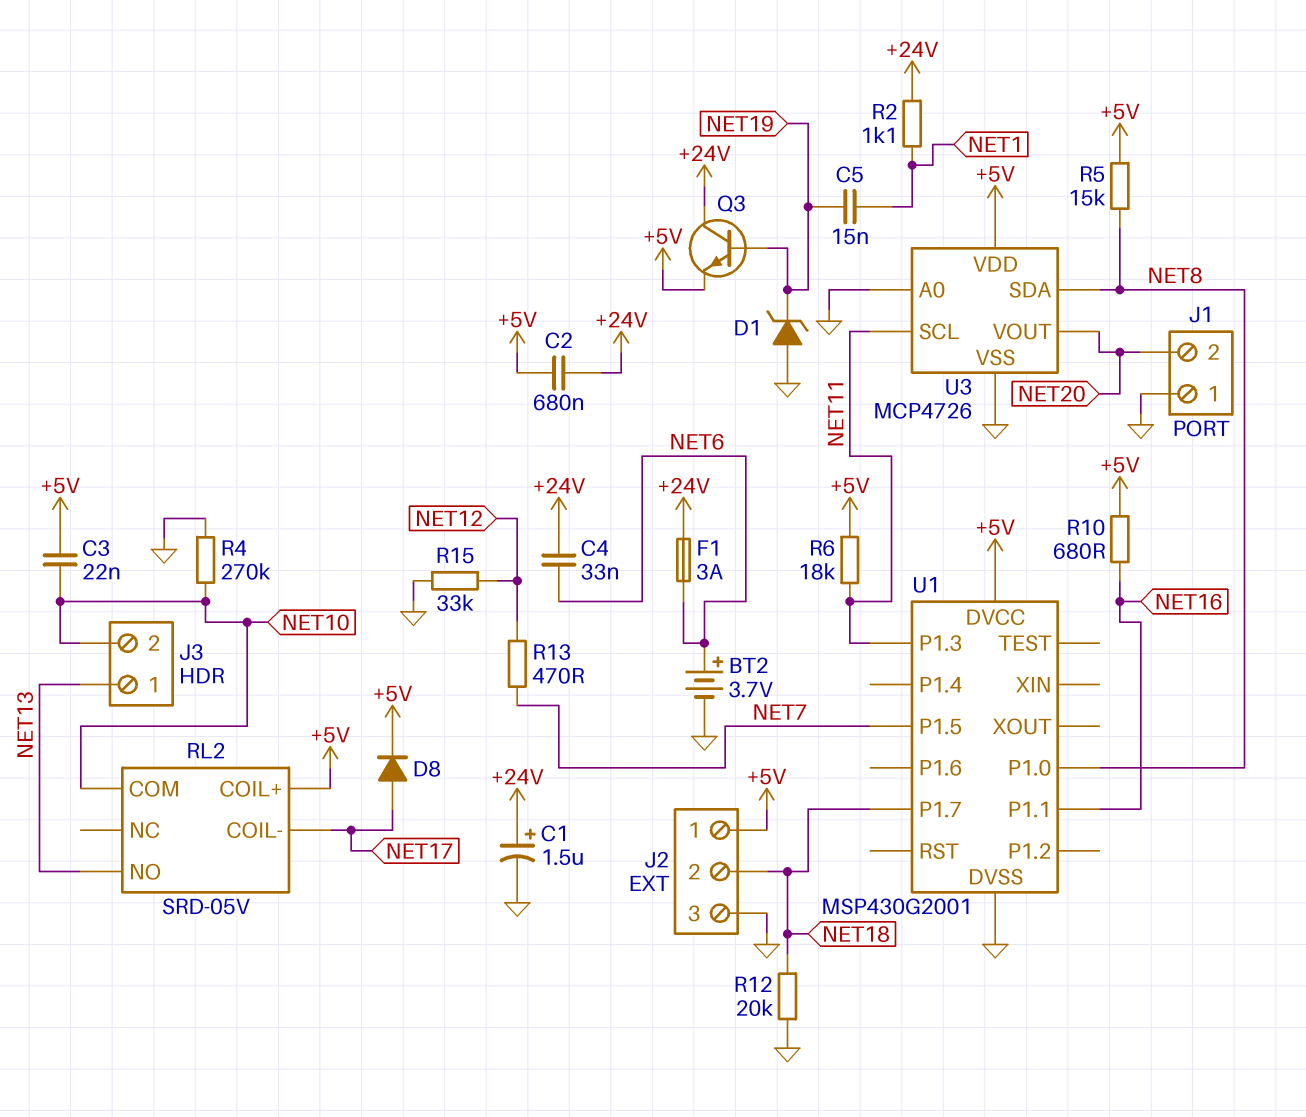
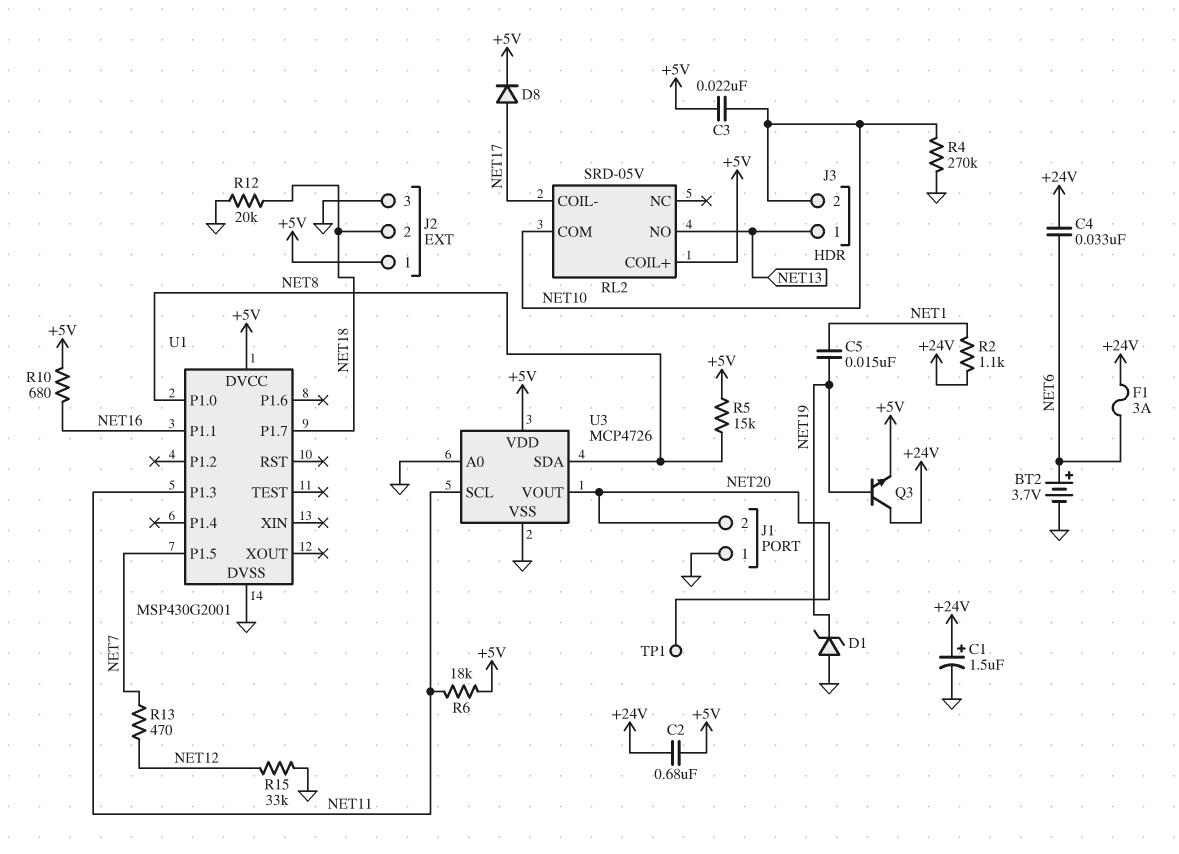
TP1: none -> test point (NET20)

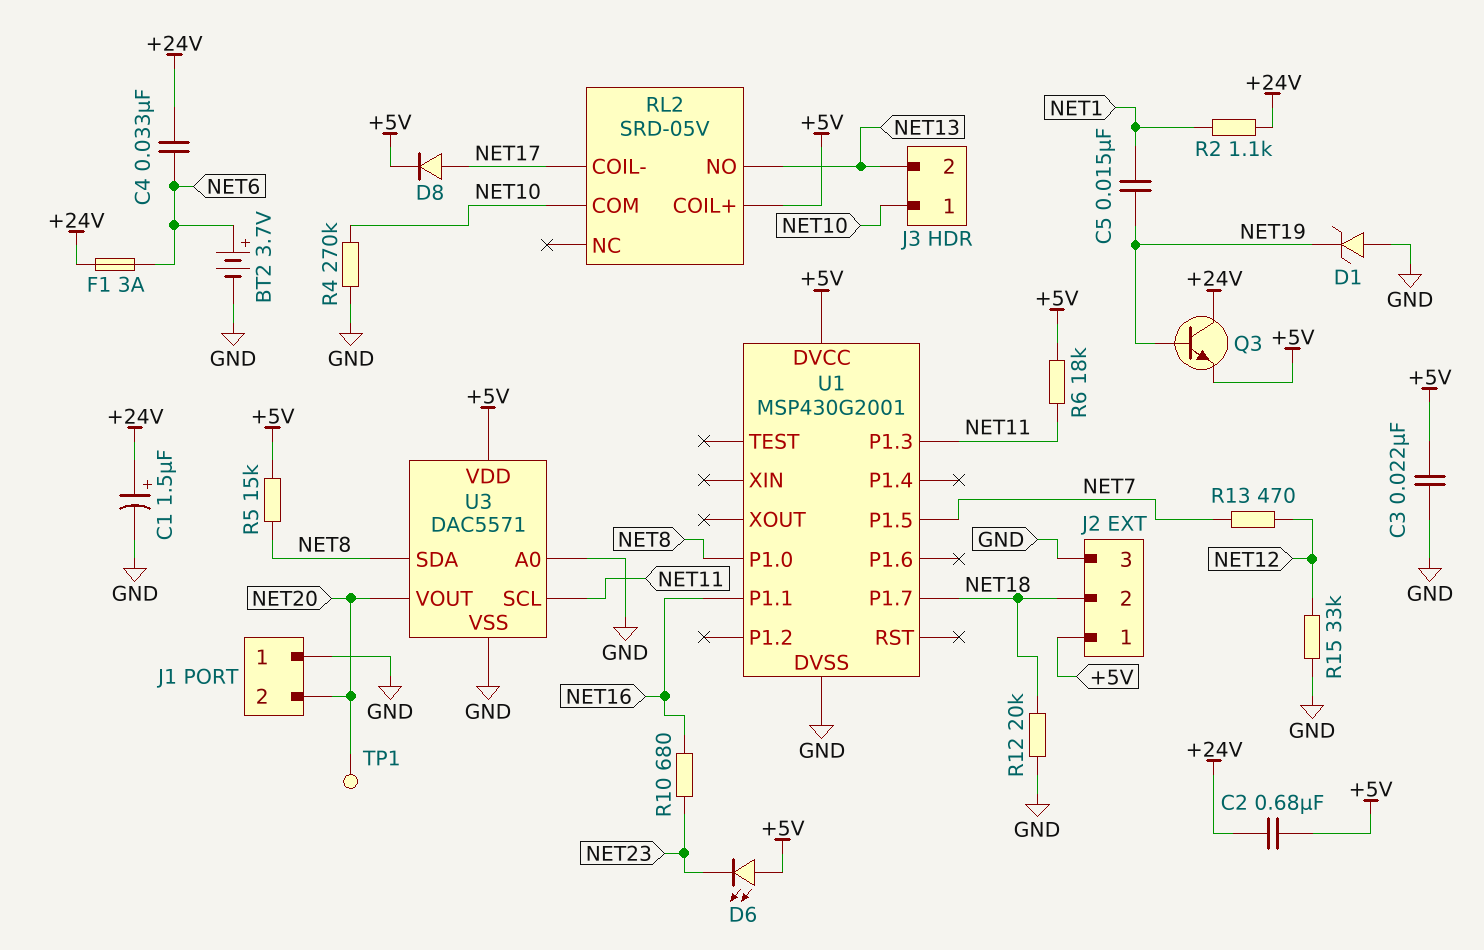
C3: 22nF (+5V, NET10) -> 22nF (+5V, GND)
D6: none -> LED (A +5V, K NET23)
J3 pin 1: NET13 -> NET10
J3 pin 2: NET10 -> NET13
R10: 680 (+5V, NET16) -> 680 (NET16, NET23)
U3: MCP4726 -> DAC5571

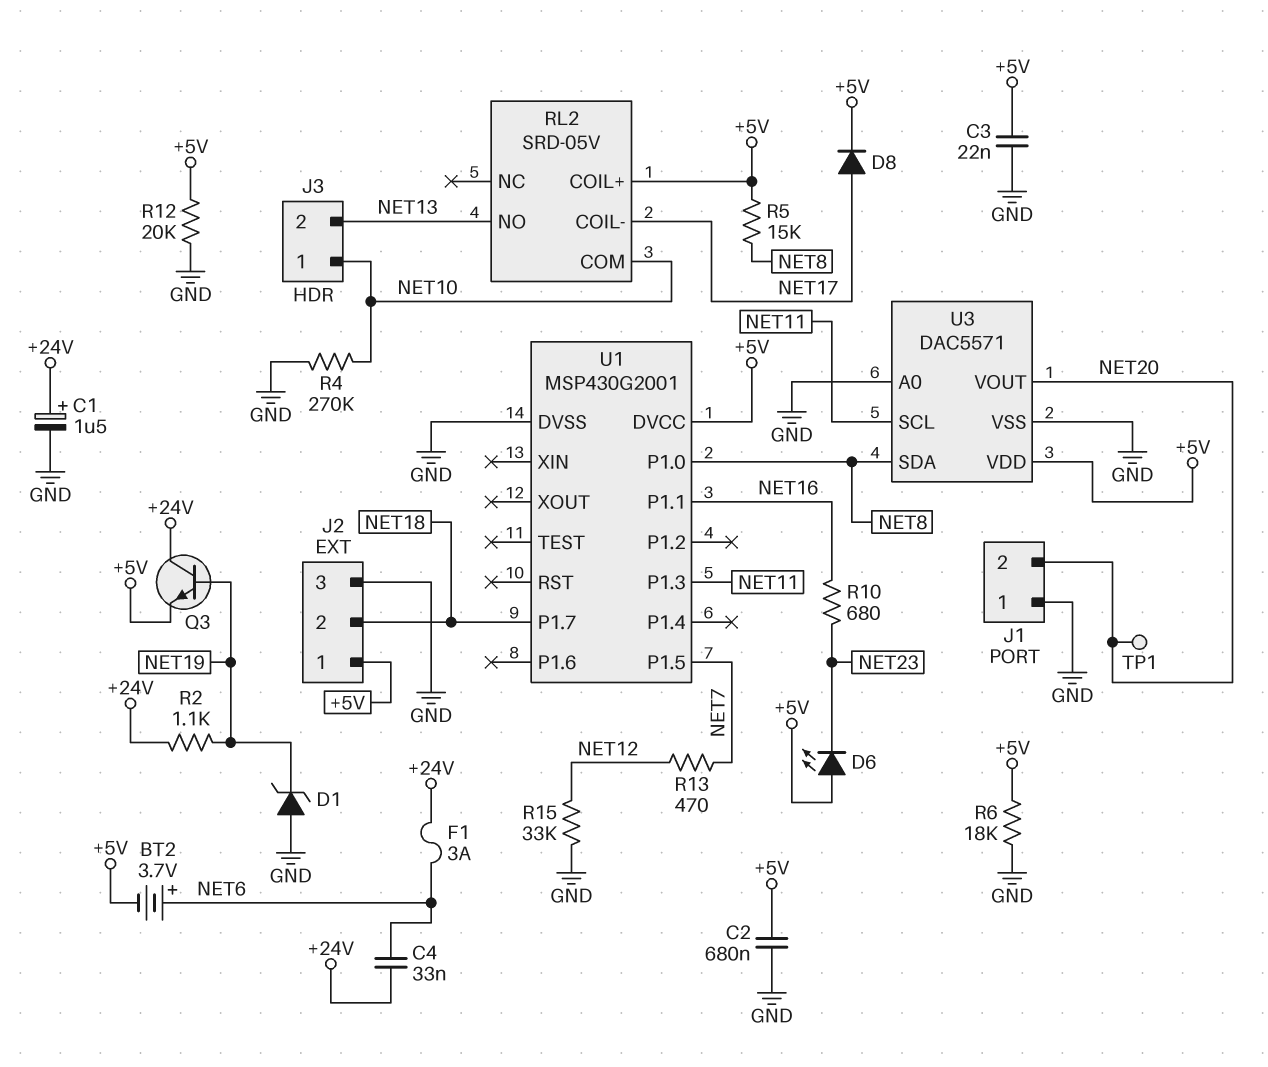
BT2: 3.7V (plus NET6, minus GND) -> 3.7V (plus NET6, minus +5V)
C2: 680nF (+5V, +24V) -> 680nF (+5V, GND)
C5: 15nF (NET1, NET19) -> none
R2: 1.1k (+24V, NET1) -> 1.1k (+24V, NET19)
R6: 18k (+5V, NET11) -> 18k (+5V, GND)
R12: 20k (GND, NET18) -> 20k (+5V, GND)

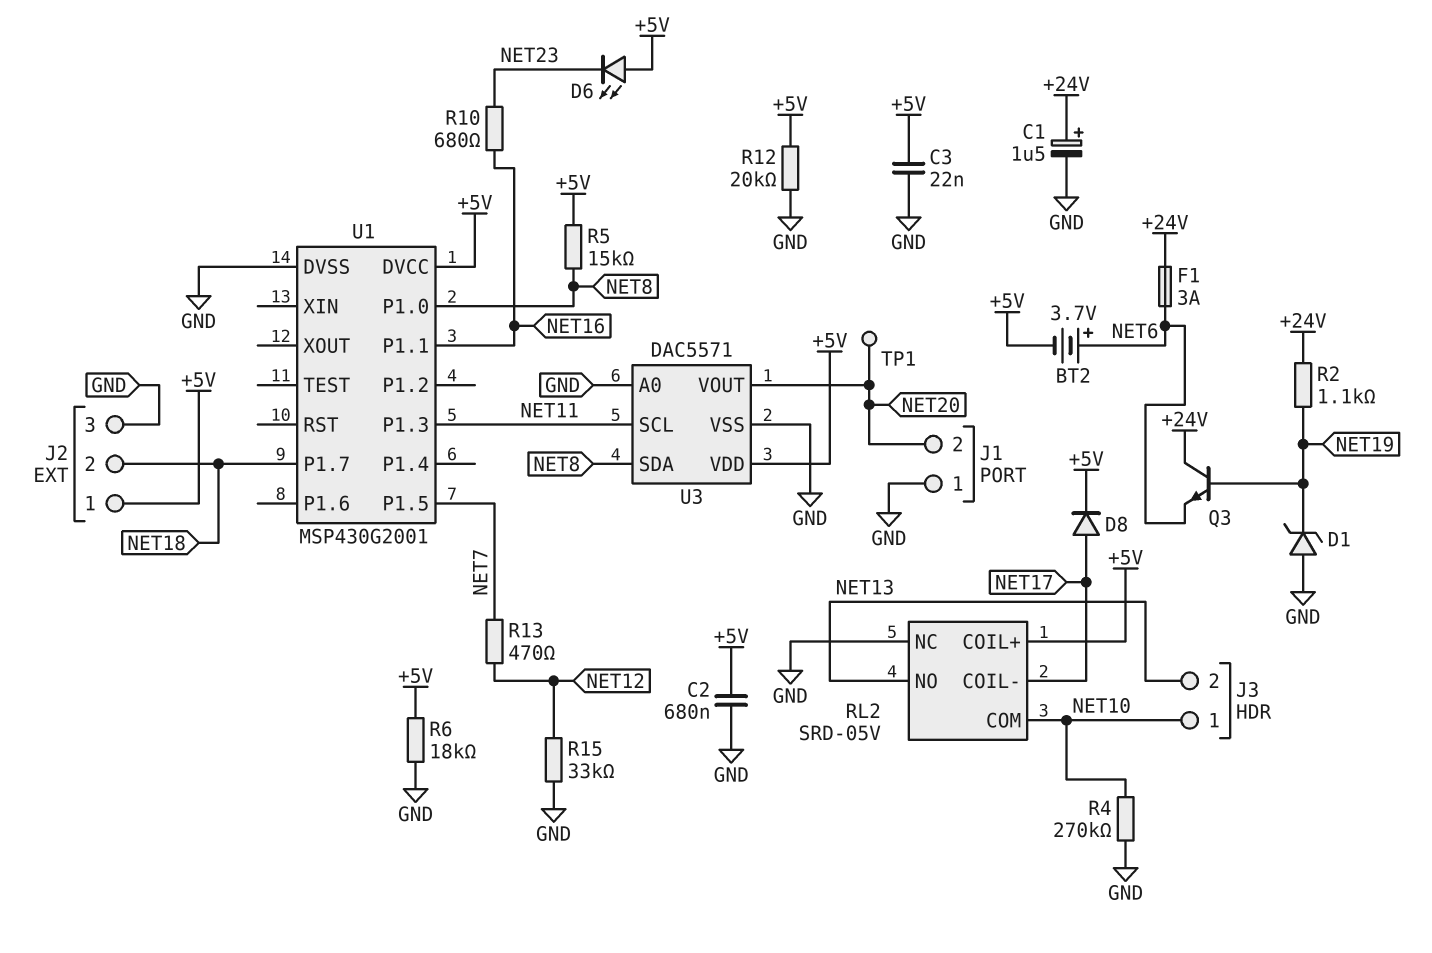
C4: 33nF (+24V, NET6) -> none
Q3: NPN (B NET19, C +24V, E +5V) -> NPN (B NET19, C +24V, E NET6)
RL2 pin NC: none -> GND

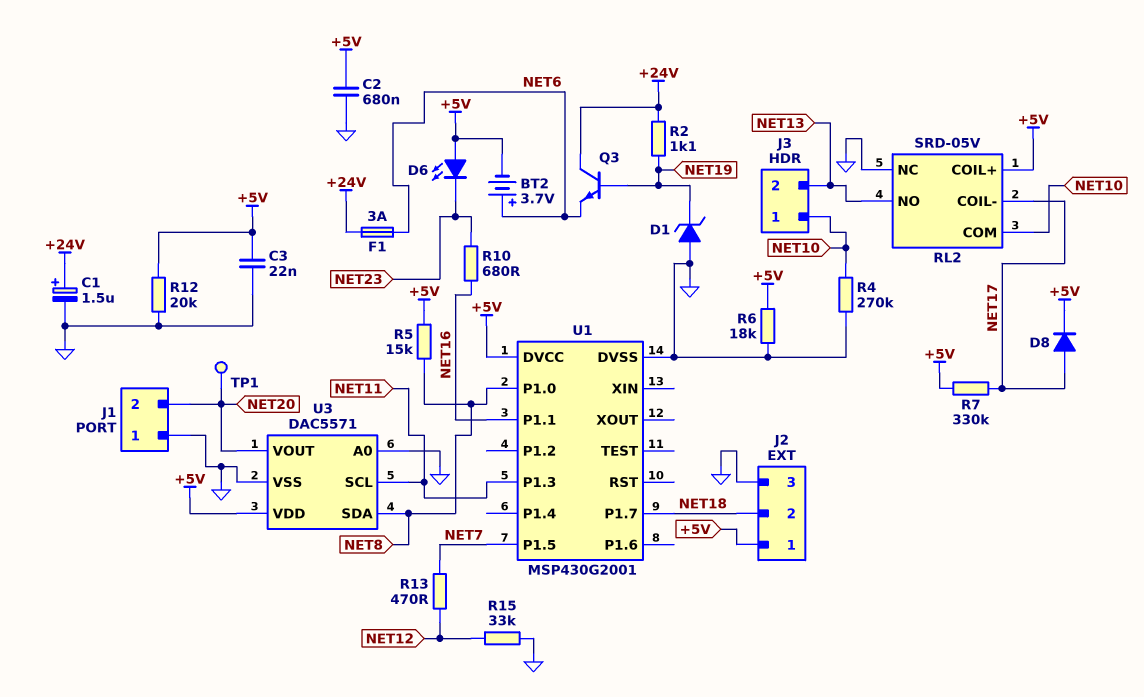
R7: none -> 330k (+5V, NET17)

